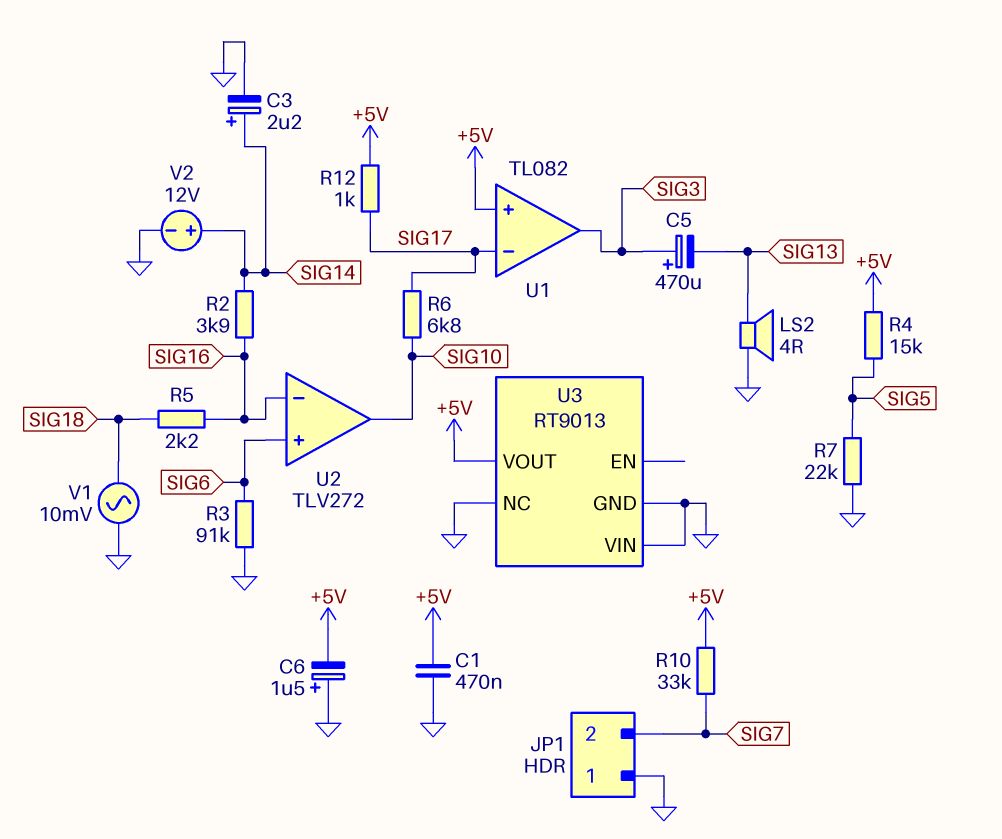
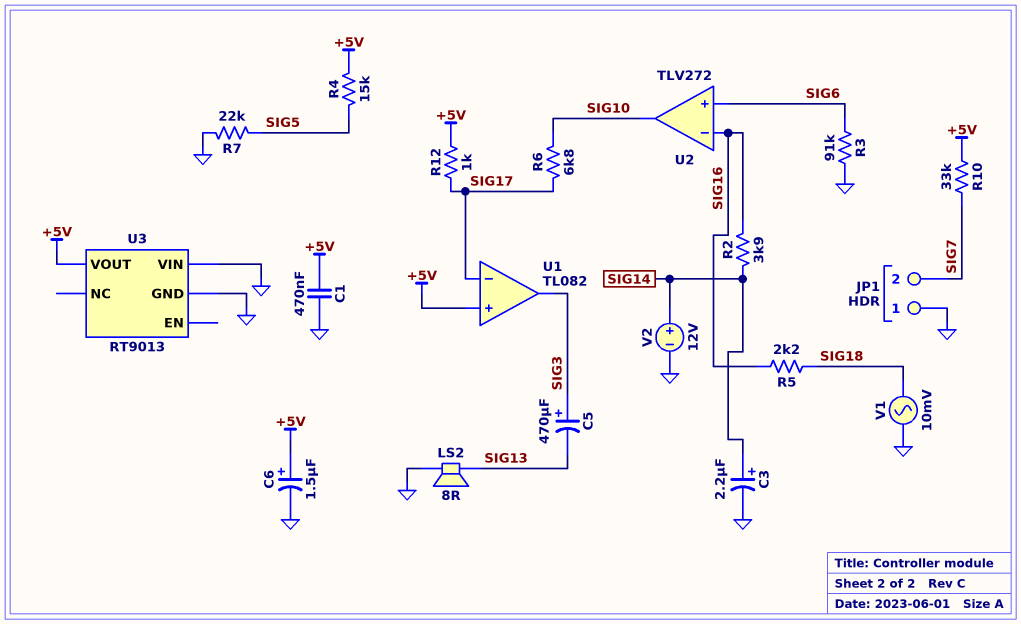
C6: 1.5uF (plus GND, minus +5V) -> 1.5uF (plus +5V, minus GND)
LS2: speaker 4R (GND, SIG13) -> speaker 8R (GND, SIG13)
U3 pin NC: GND -> none

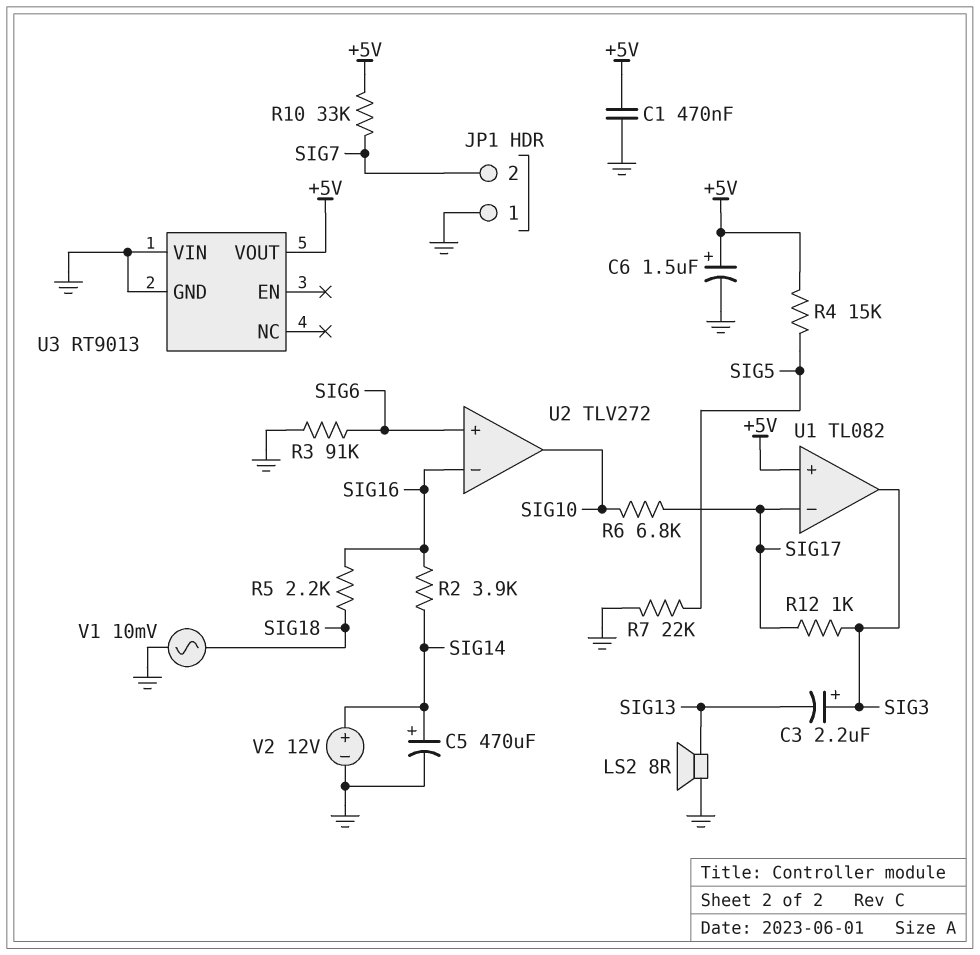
C3: 2.2uF (plus SIG14, minus GND) -> 2.2uF (plus SIG3, minus SIG13)
C5: 470uF (plus SIG3, minus SIG13) -> 470uF (plus SIG14, minus GND)
R12: 1k (+5V, SIG17) -> 1k (SIG3, SIG17)

